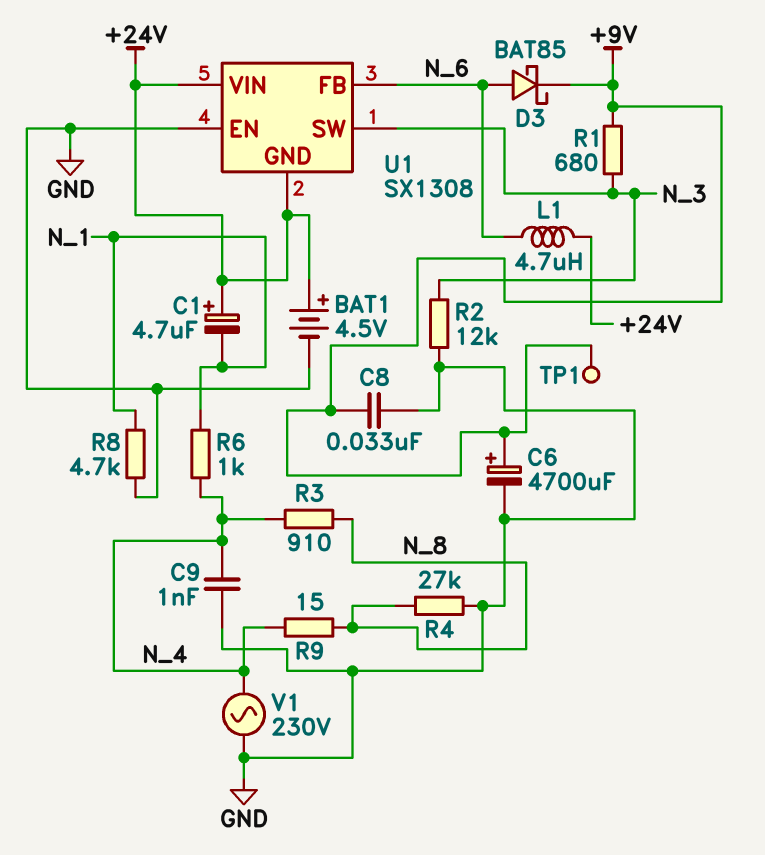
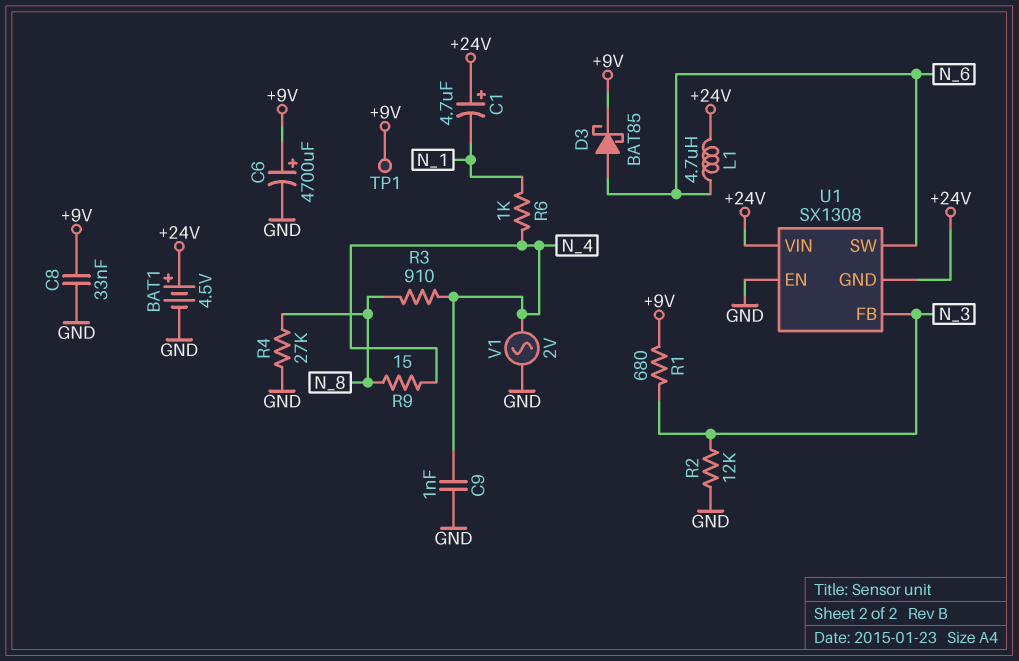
R8: 4.7k (GND, N_1) -> none
U1 pin FB: N_6 -> N_3
U1 pin SW: N_3 -> N_6
V1: AC 230V (GND, N_4) -> AC 2V (GND, N_4)

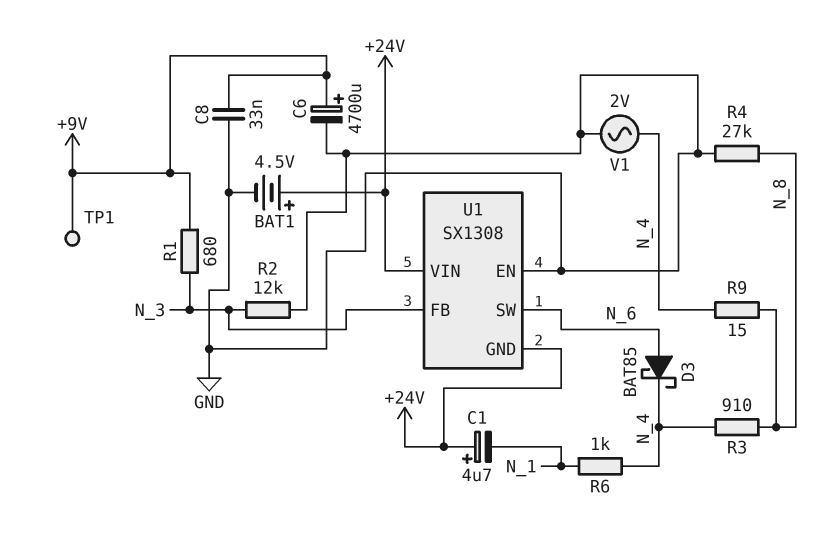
C9: 1nF (GND, N_4) -> none
D3: schottky BAT85 (A N_6, K +9V) -> schottky BAT85 (A N_6, K N_4)
L1: 4.7uH (+24V, N_6) -> none

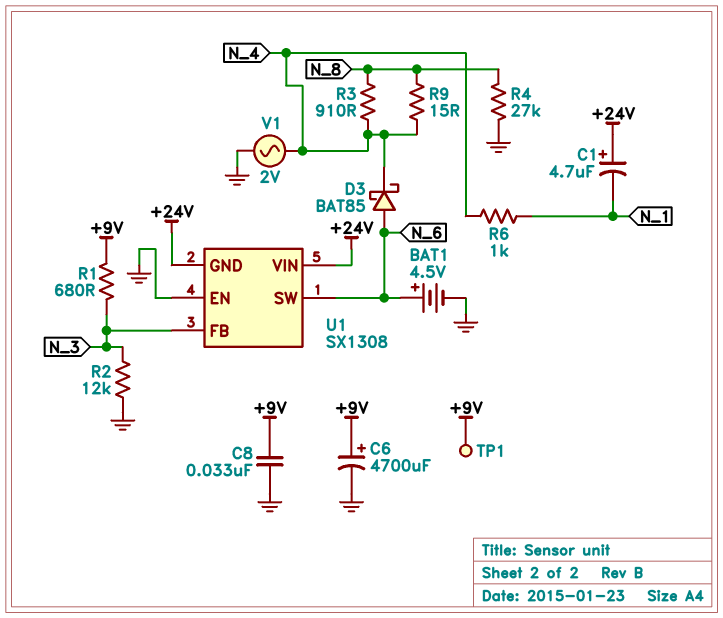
BAT1: 4.5V (plus +24V, minus GND) -> 4.5V (plus N_6, minus GND)

